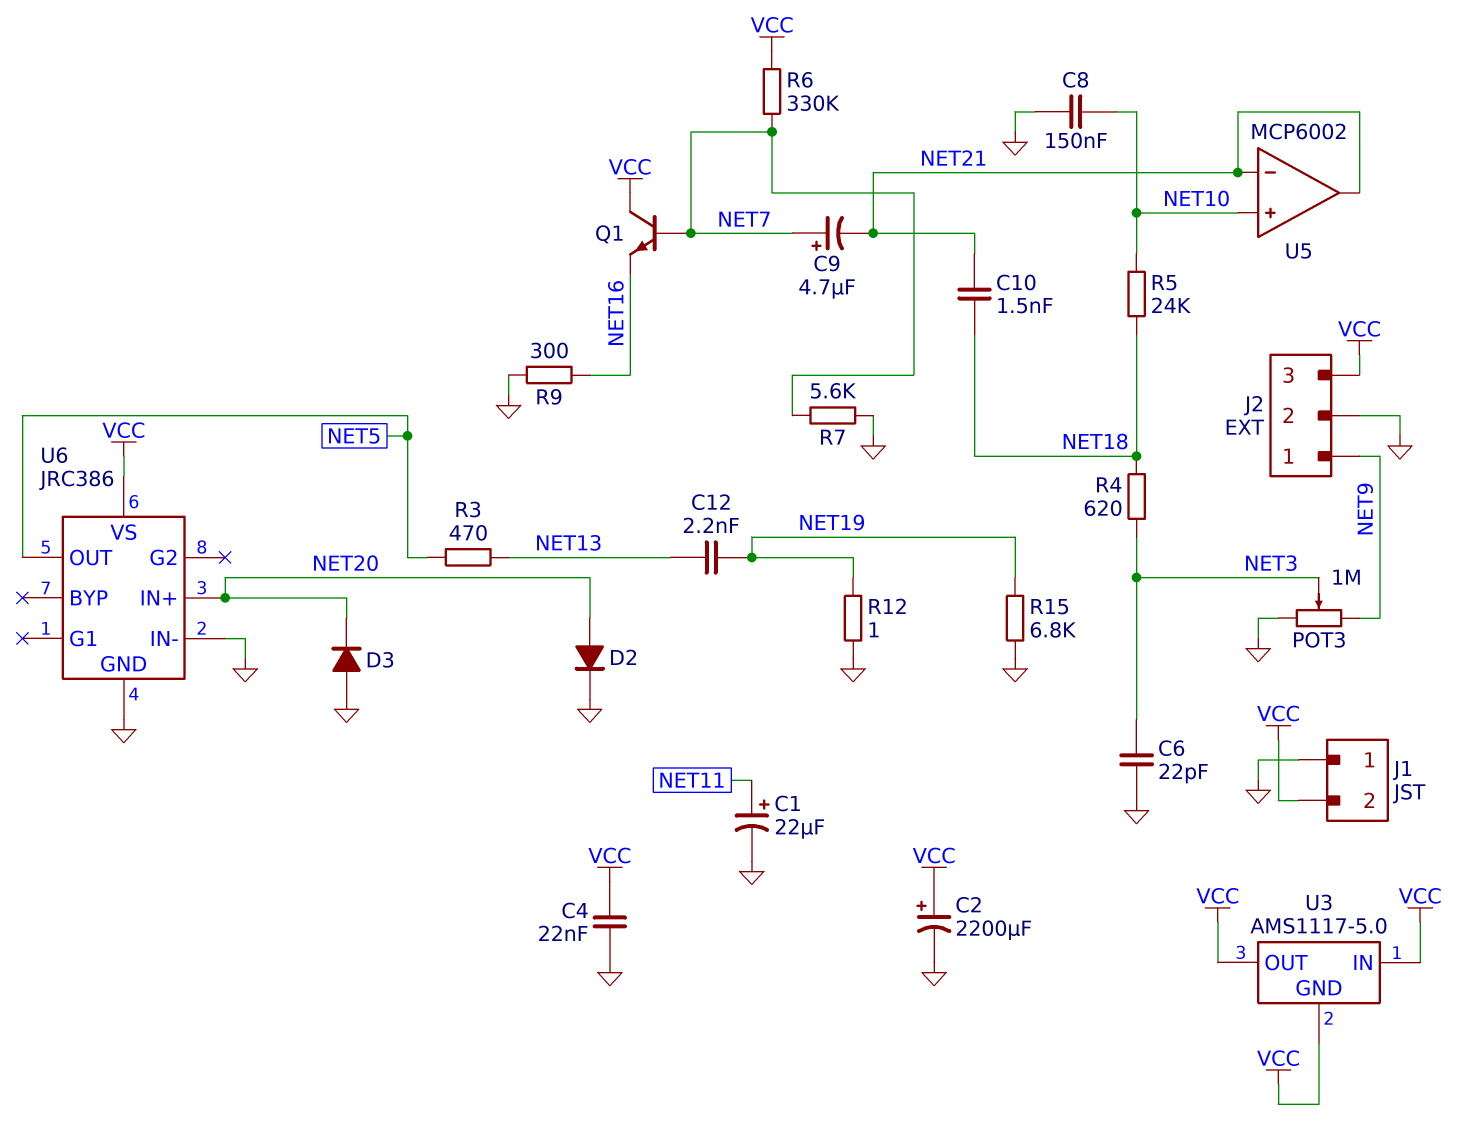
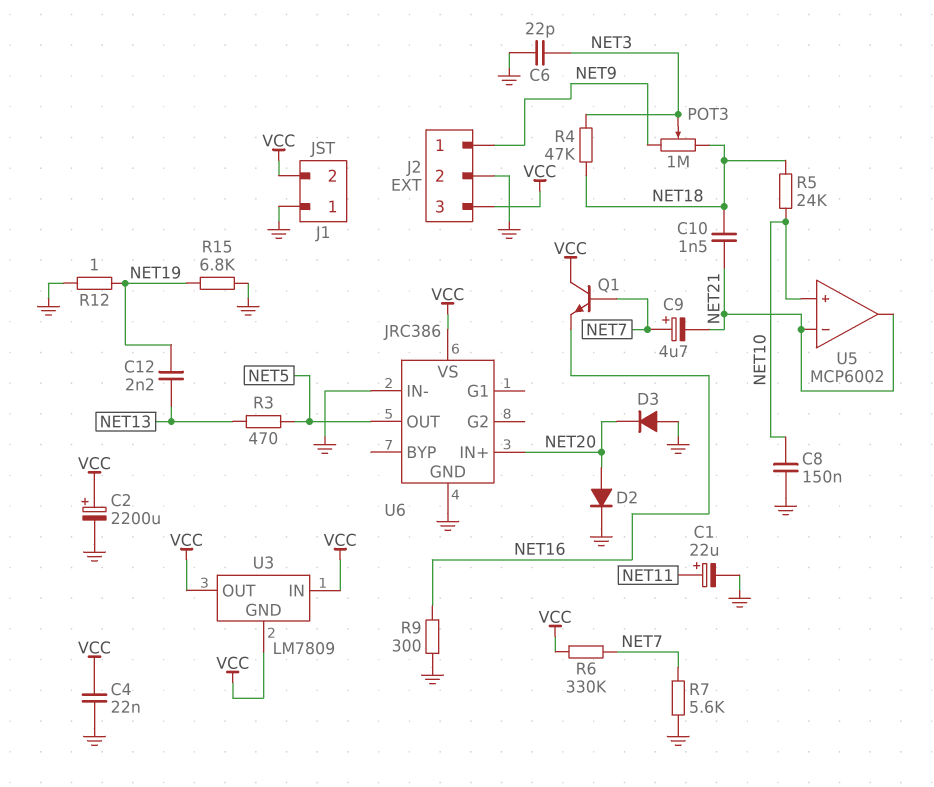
POT3: 1M (GND, NET9, wiper NET3) -> 1M (NET9, NET18, wiper NET3)
R4: 620 (NET3, NET18) -> 47k (NET3, NET18)
U3: AMS1117-5.0 -> LM7809

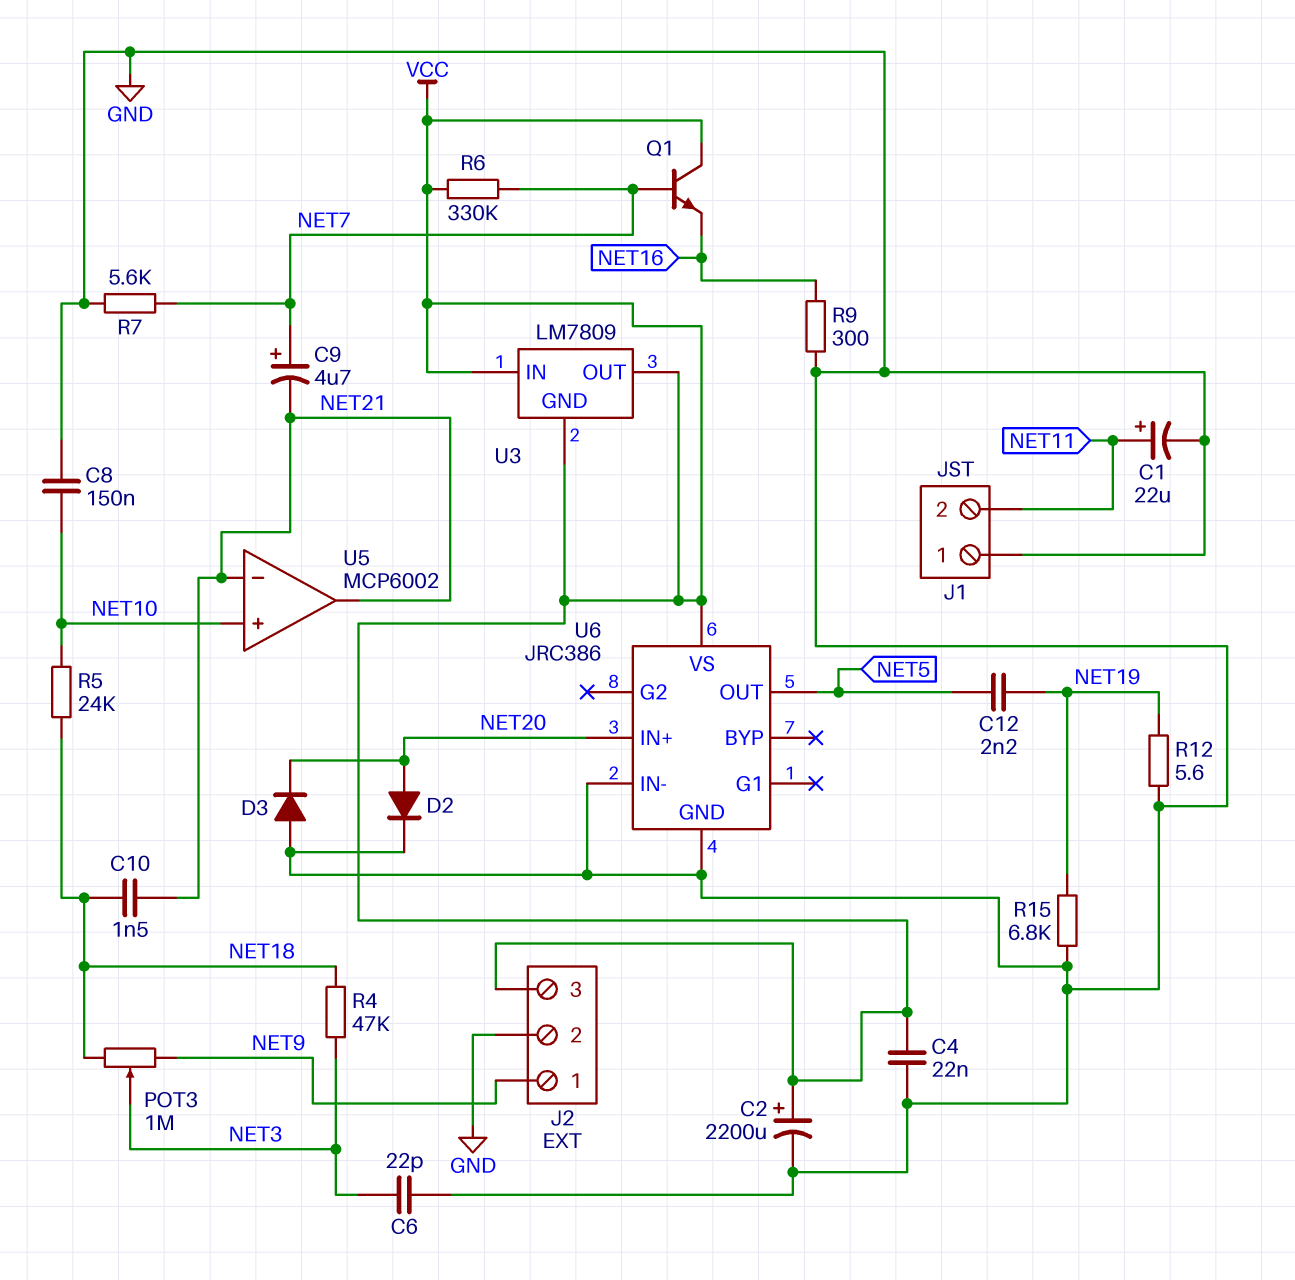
C12: 2.2nF (NET13, NET19) -> 2.2nF (NET5, NET19)
J1 pin 2: VCC -> NET11
R3: 470 (NET5, NET13) -> none
R12: 1 (GND, NET19) -> 5.6 (GND, NET19)

